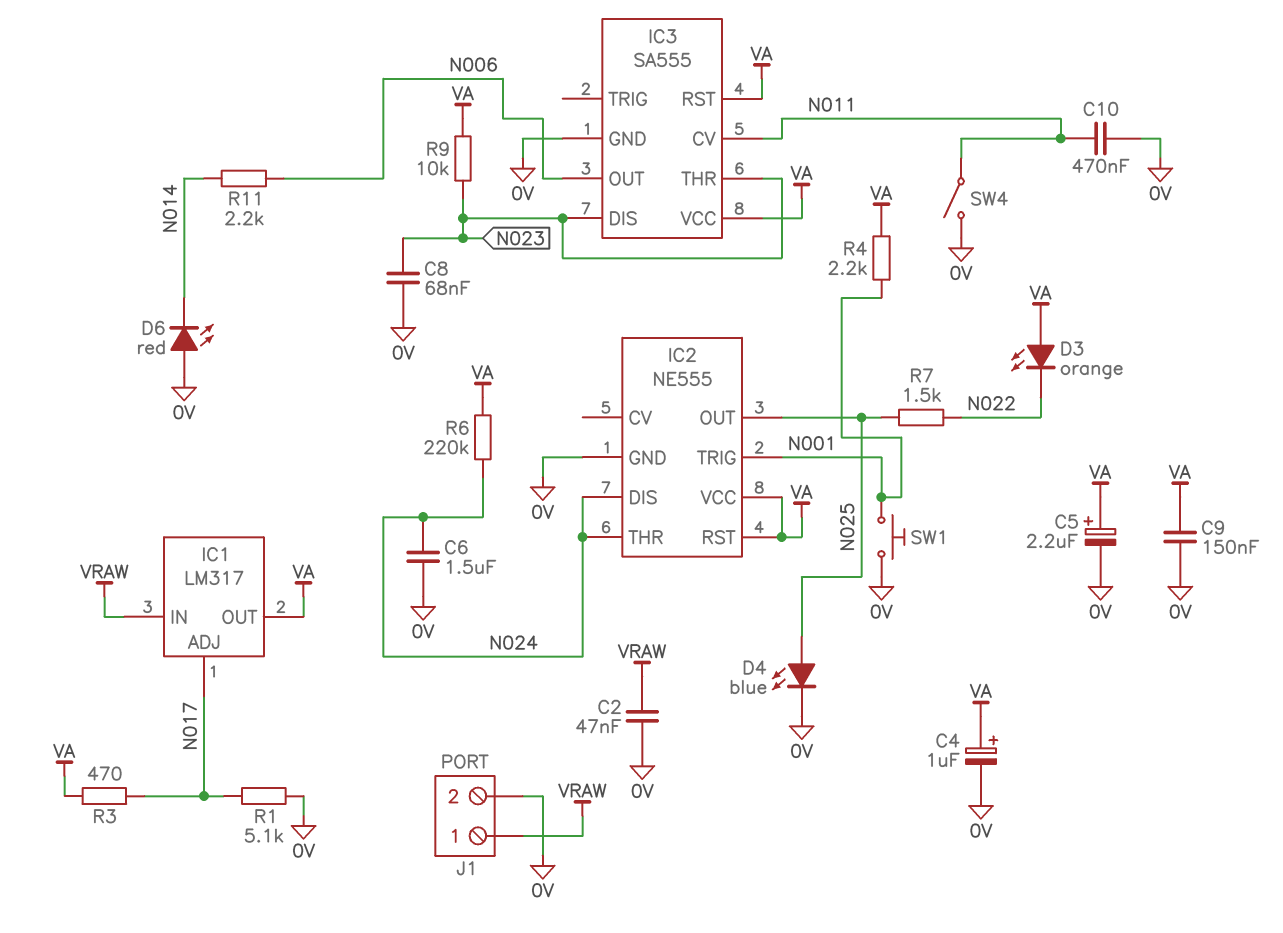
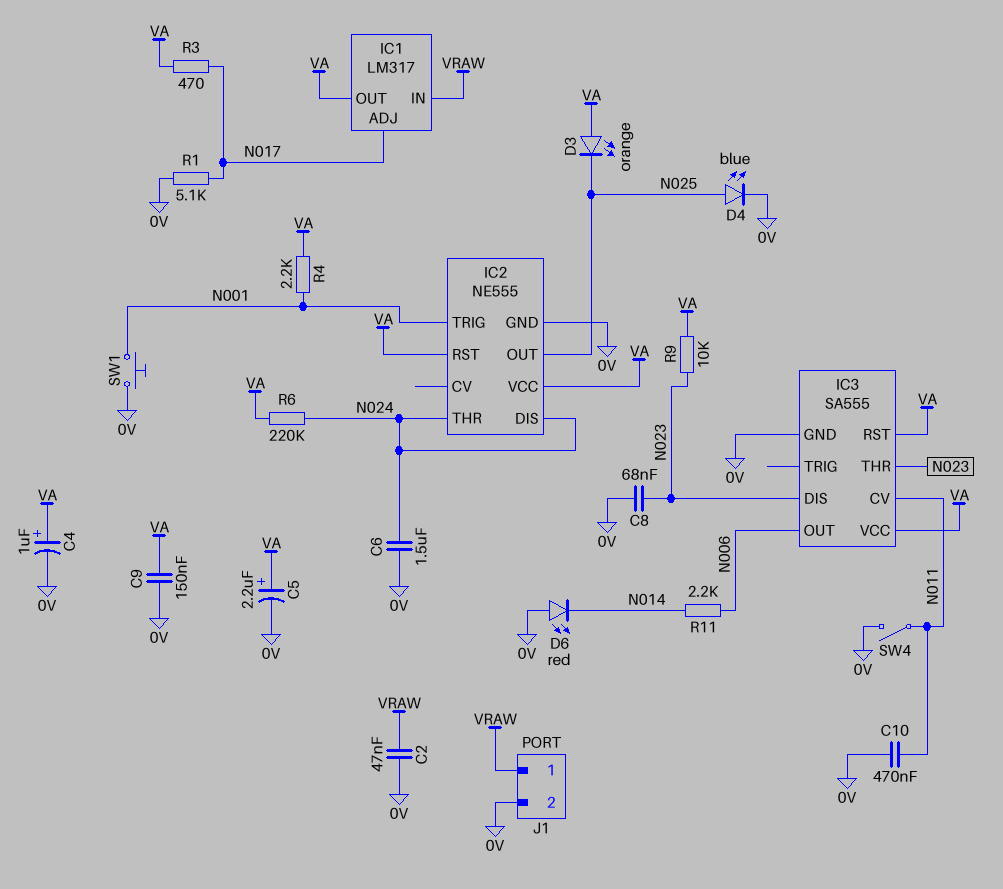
D3: LED orange (A VA, K N022) -> LED orange (A VA, K N025)
R7: 1.5k (N022, N025) -> none

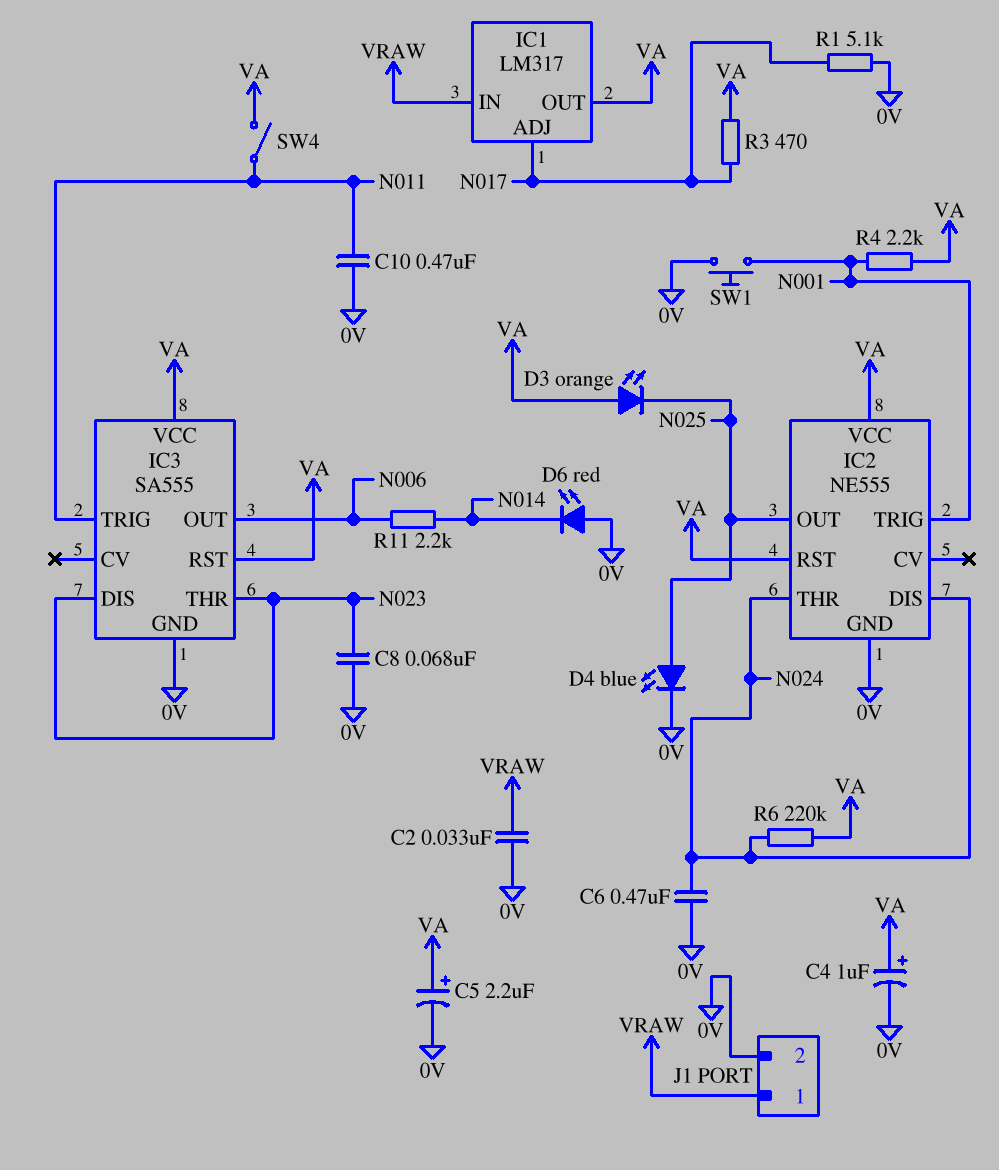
C2: 47nF (0V, VRAW) -> 33nF (0V, VRAW)
C6: 1.5uF (0V, N024) -> 470nF (0V, N024)
C9: 150nF (0V, VA) -> none
IC3 pin CV: N011 -> none
IC3 pin TRIG: none -> N011
R9: 10k (N023, VA) -> none
SW4: switch (0V, N011) -> switch (N011, VA)

